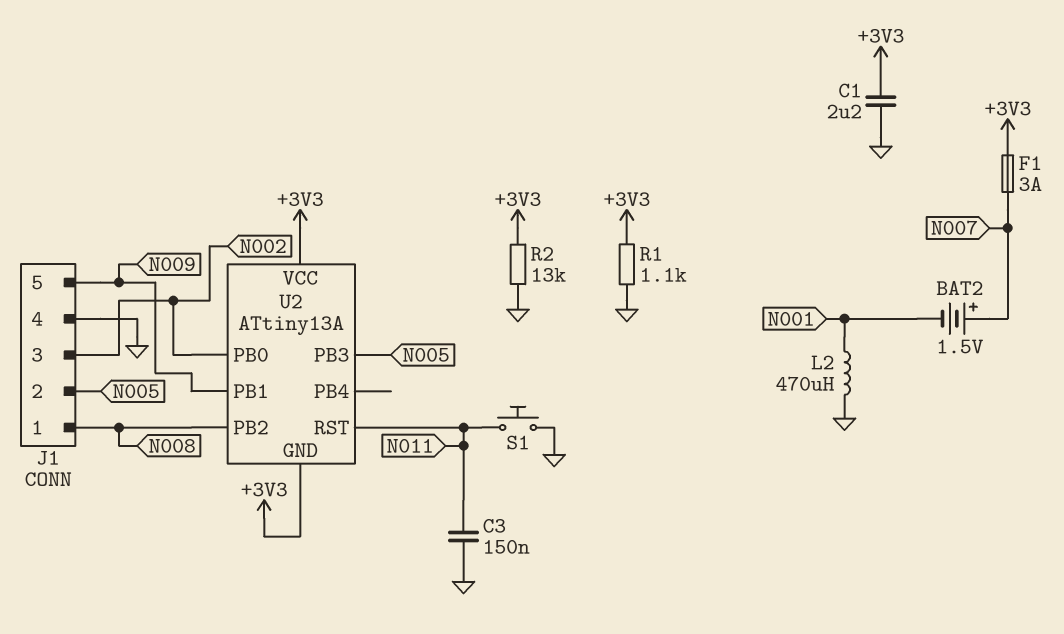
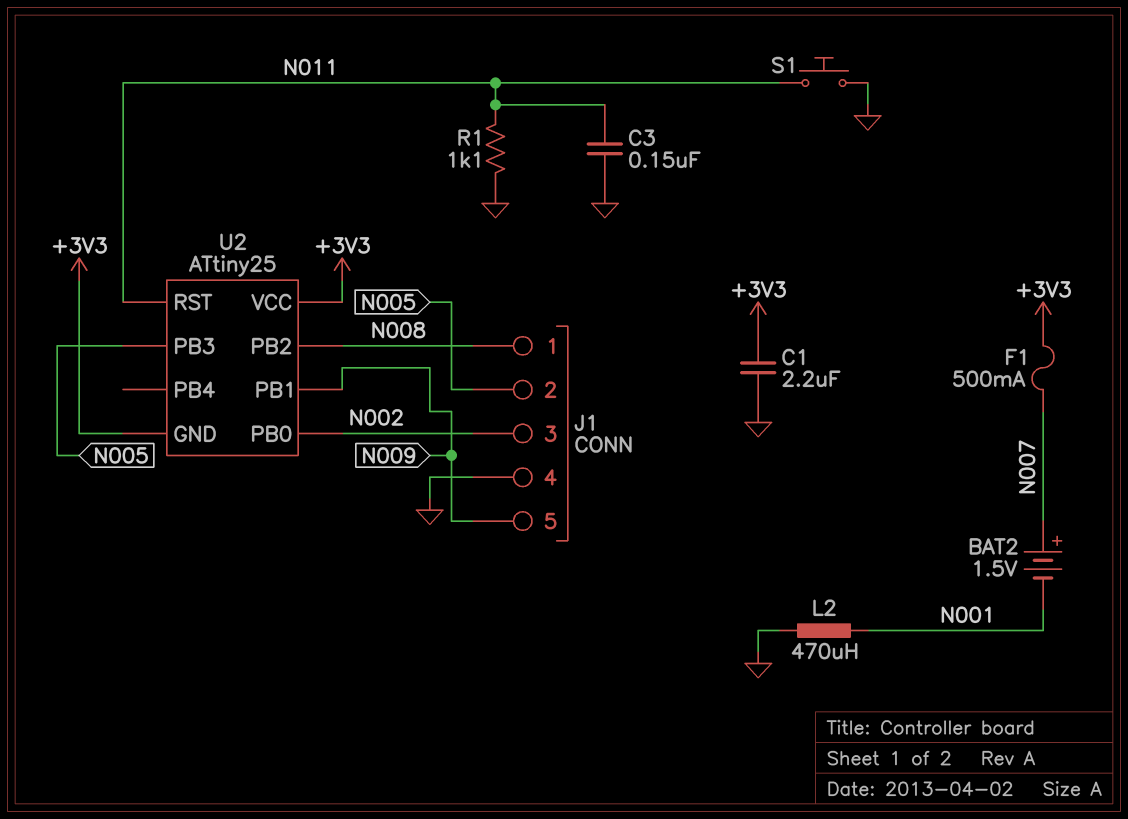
F1: 3A (+3V3, N007) -> 500mA (+3V3, N007)
R1: 1.1k (+3V3, GND) -> 1.1k (GND, N011)
R2: 13k (+3V3, GND) -> none
U2: ATtiny13A -> ATtiny25

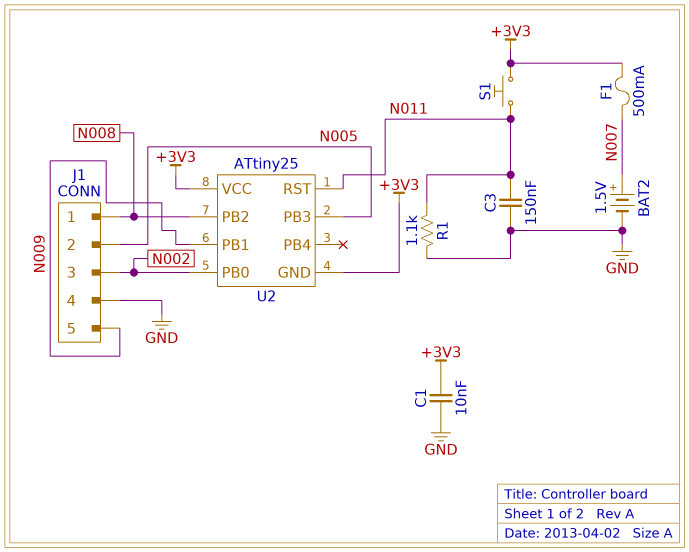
BAT2: 1.5V (plus N007, minus N001) -> 1.5V (plus N007, minus GND)
C1: 2.2uF (+3V3, GND) -> 10nF (+3V3, GND)
L2: 470uH (GND, N001) -> none
S1: button (GND, N011) -> button (+3V3, N011)

